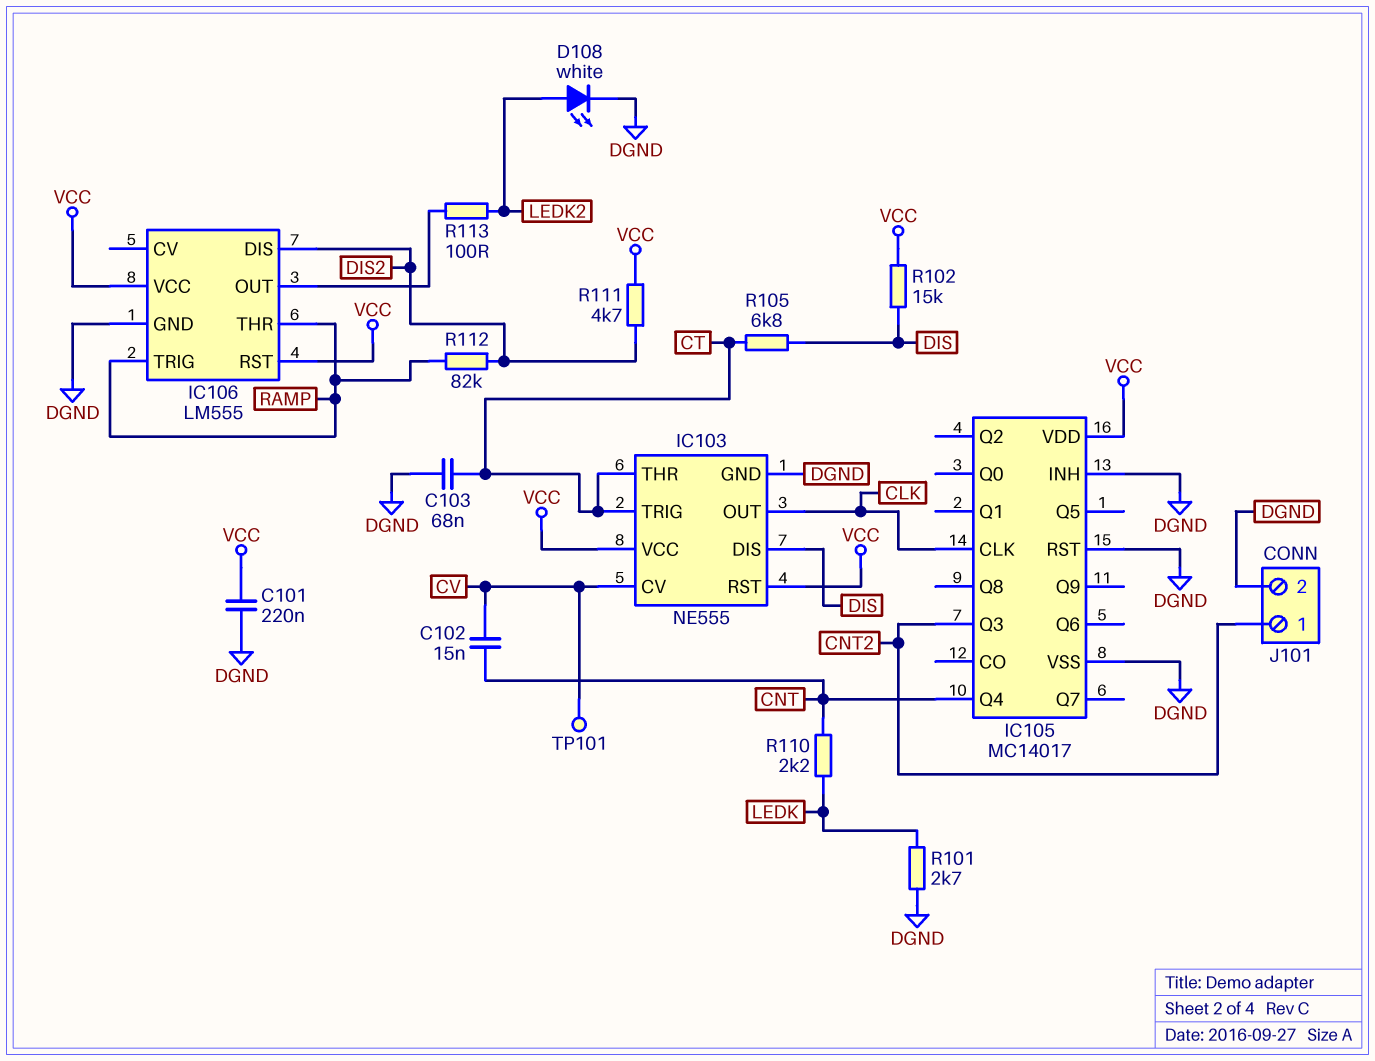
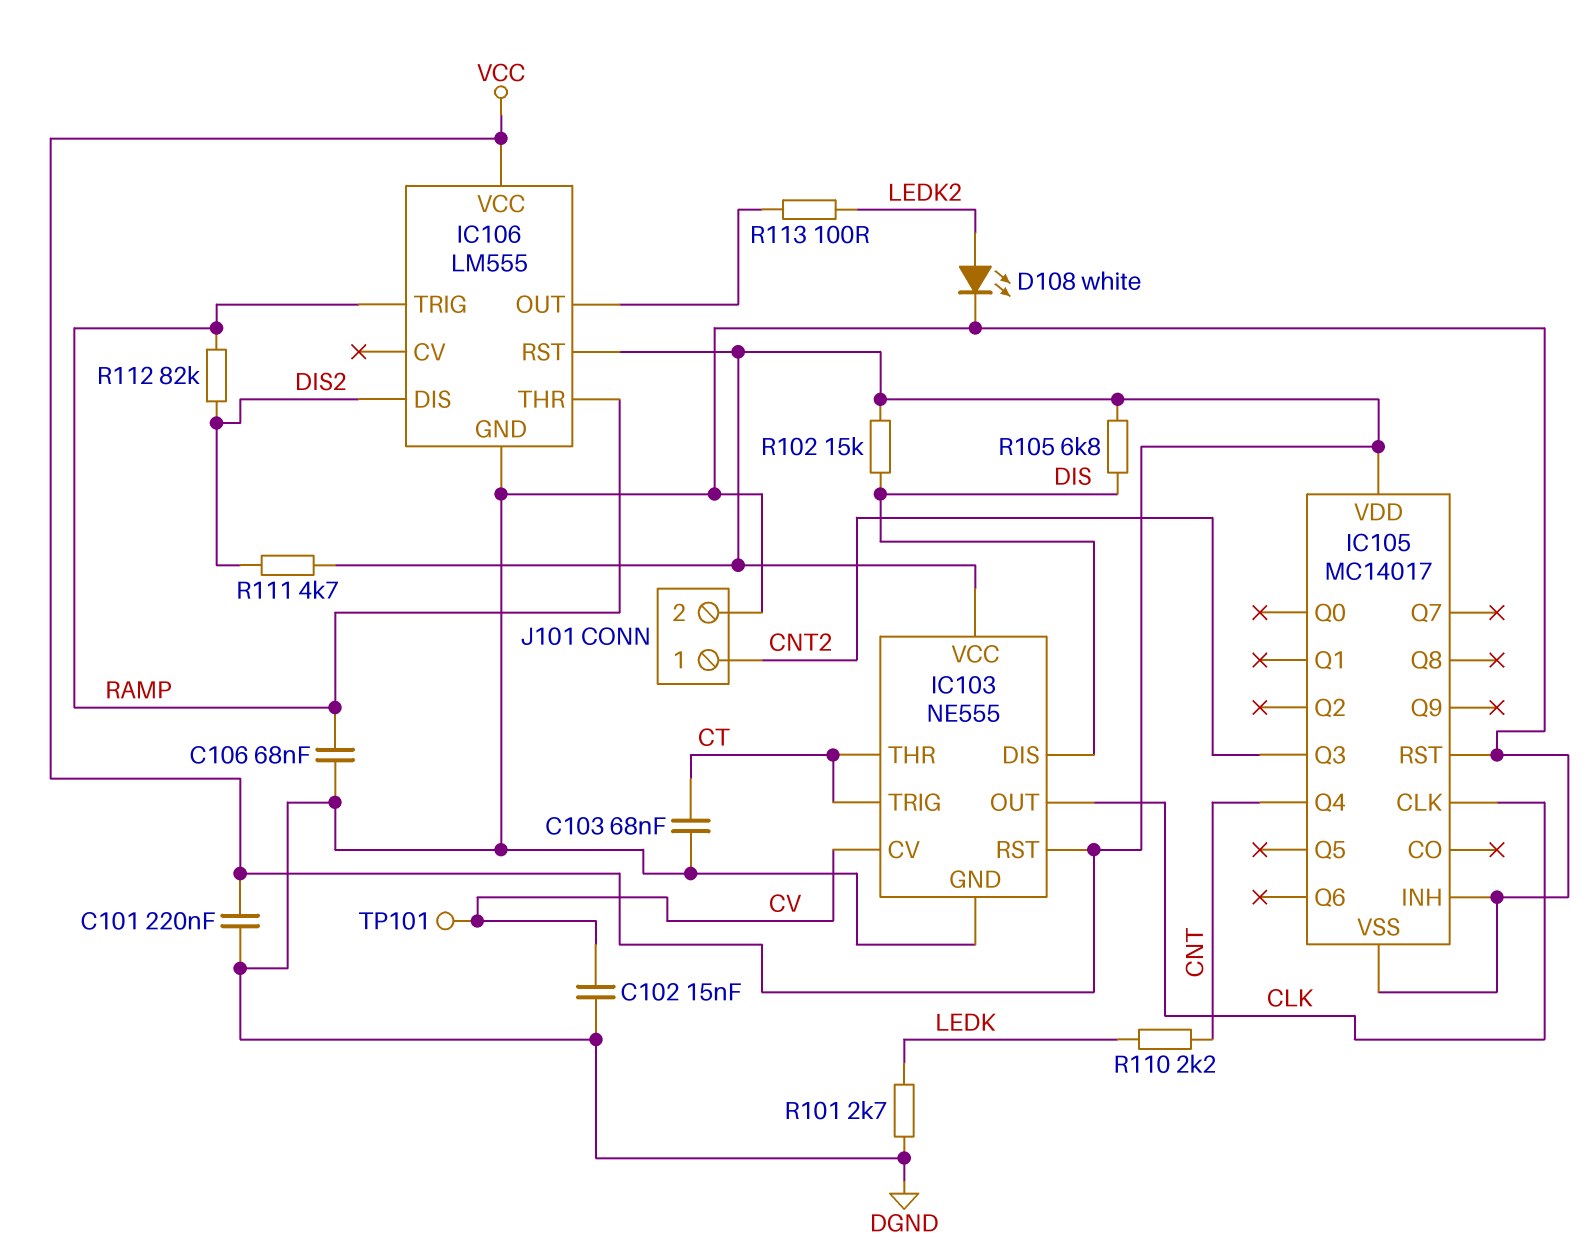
C102: 15nF (CNT, CV) -> 15nF (CV, DGND)
C106: none -> 68nF (DGND, RAMP)
R105: 6.8k (CT, DIS) -> 6.8k (DIS, VCC)

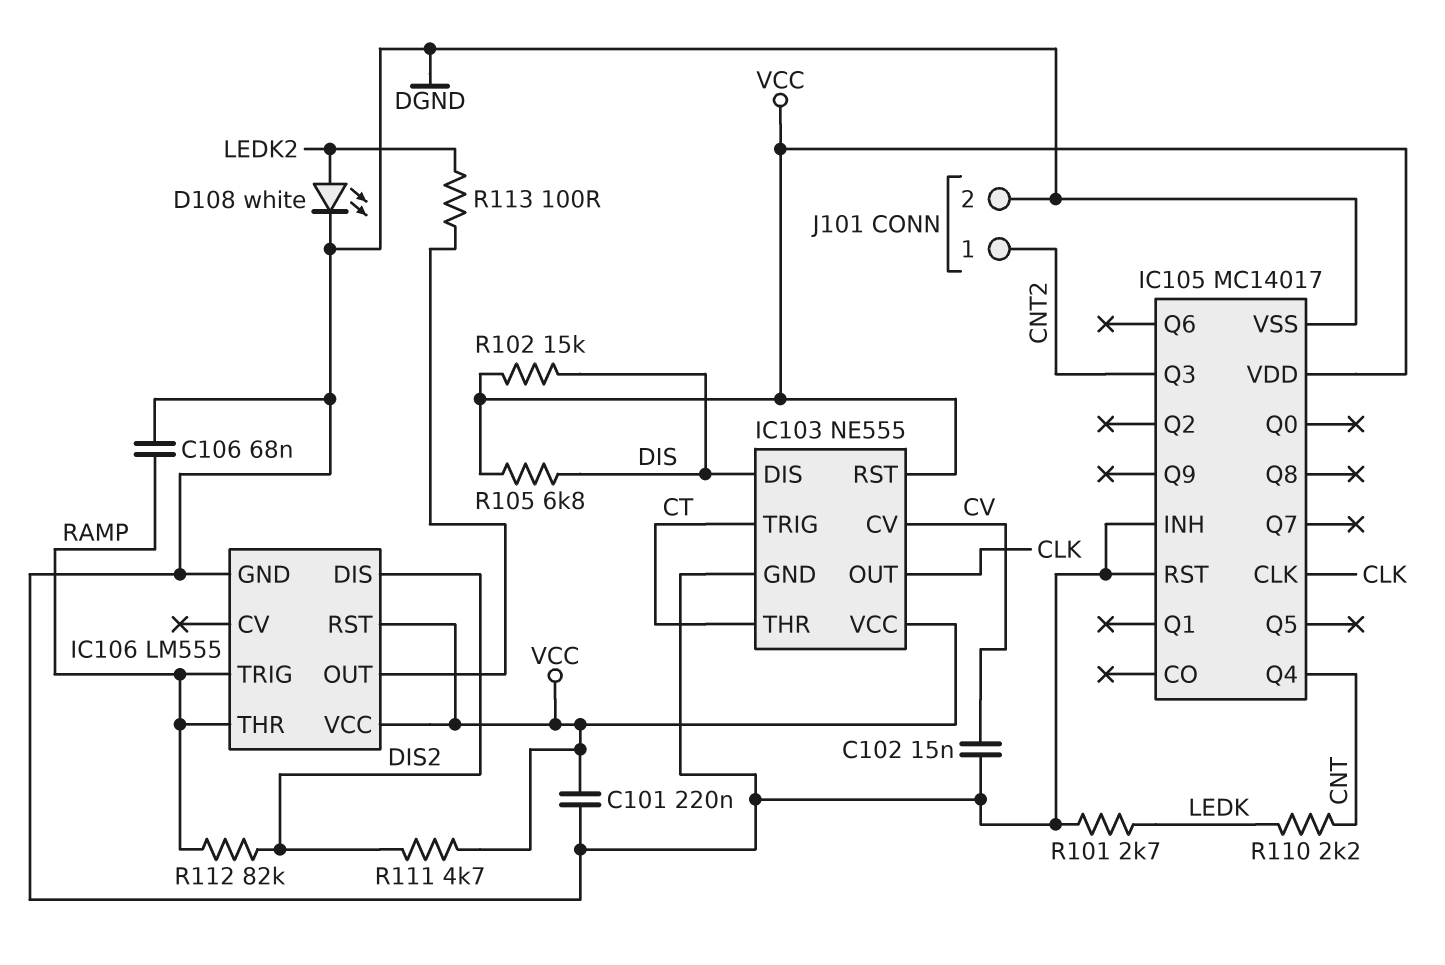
C103: 68nF (CT, DGND) -> none
TP101: test point (CV) -> none

